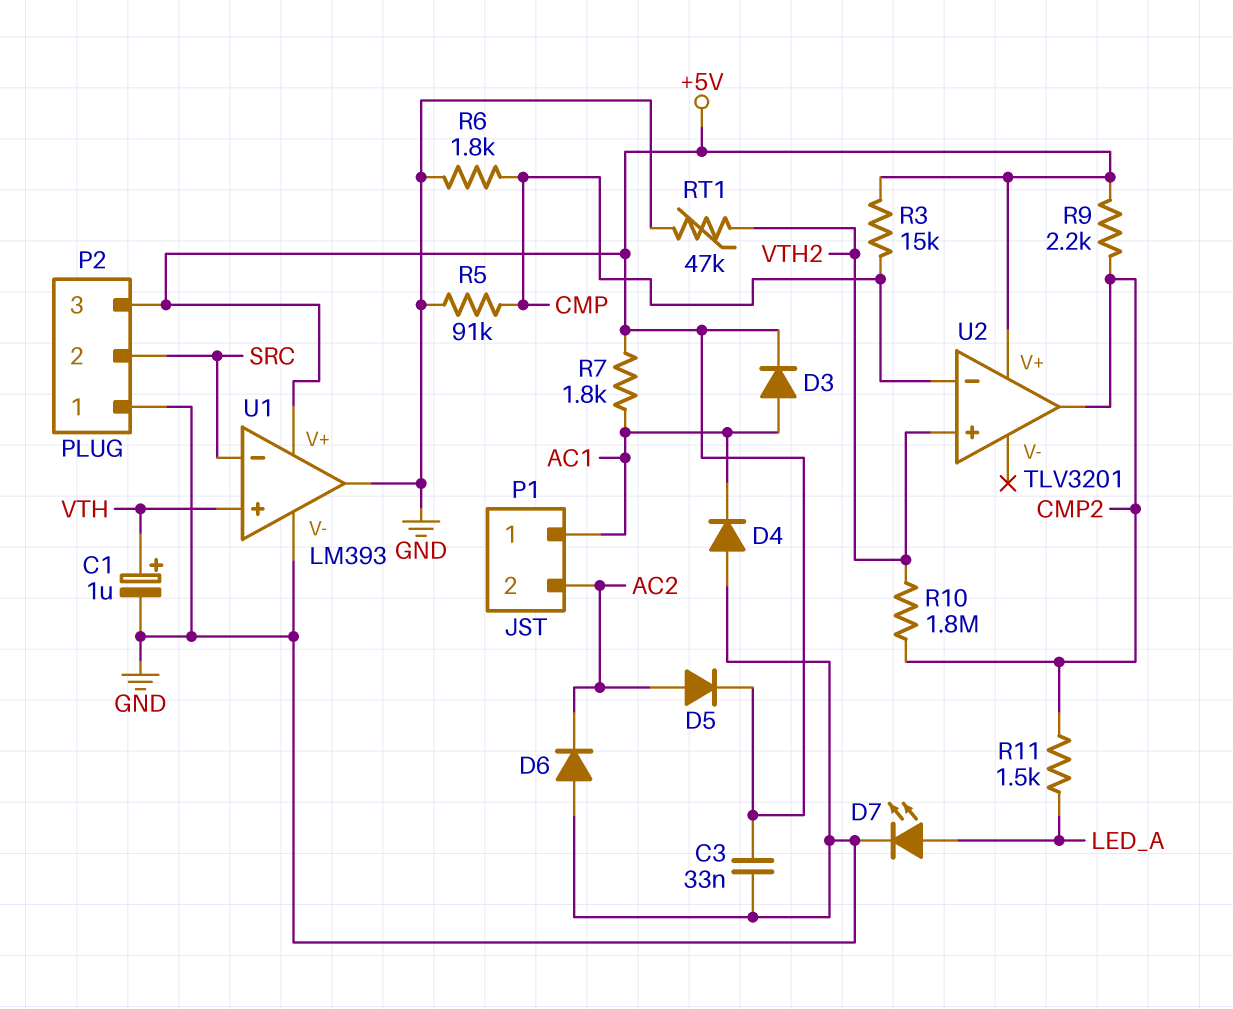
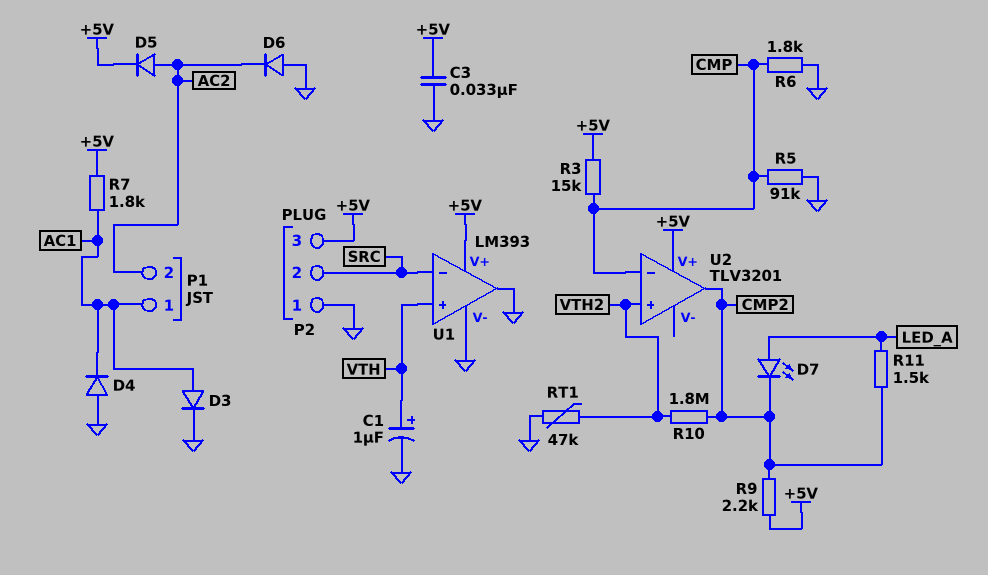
D3: diode (A AC1, K +5V) -> diode (A AC1, K GND)
D7: LED (A LED_A, K GND) -> LED (A LED_A, K CMP2)

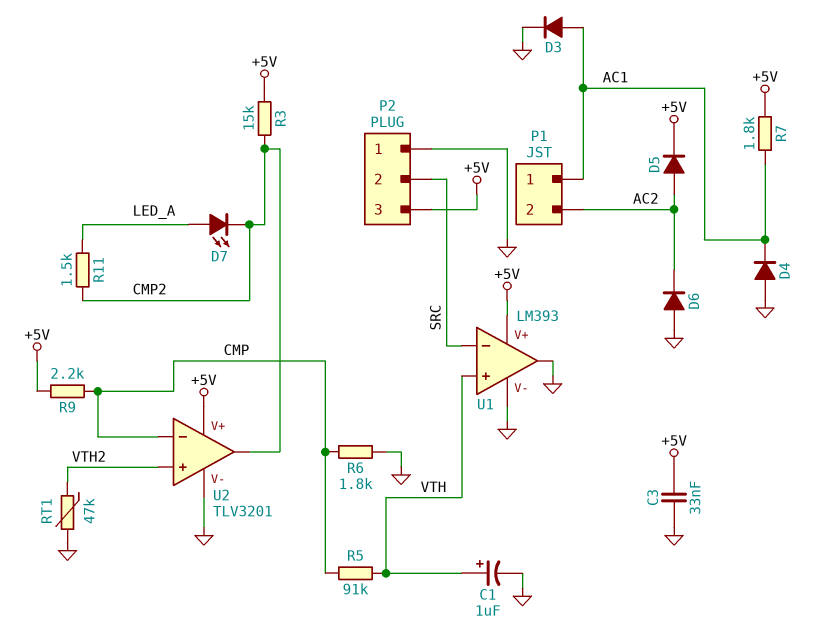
R3: 15k (+5V, CMP) -> 15k (+5V, CMP2)
R5: 91k (CMP, GND) -> 91k (CMP, VTH)
R9: 2.2k (+5V, CMP2) -> 2.2k (+5V, CMP)
R10: 1.8M (CMP2, VTH2) -> none
U2 pin V-: none -> GND

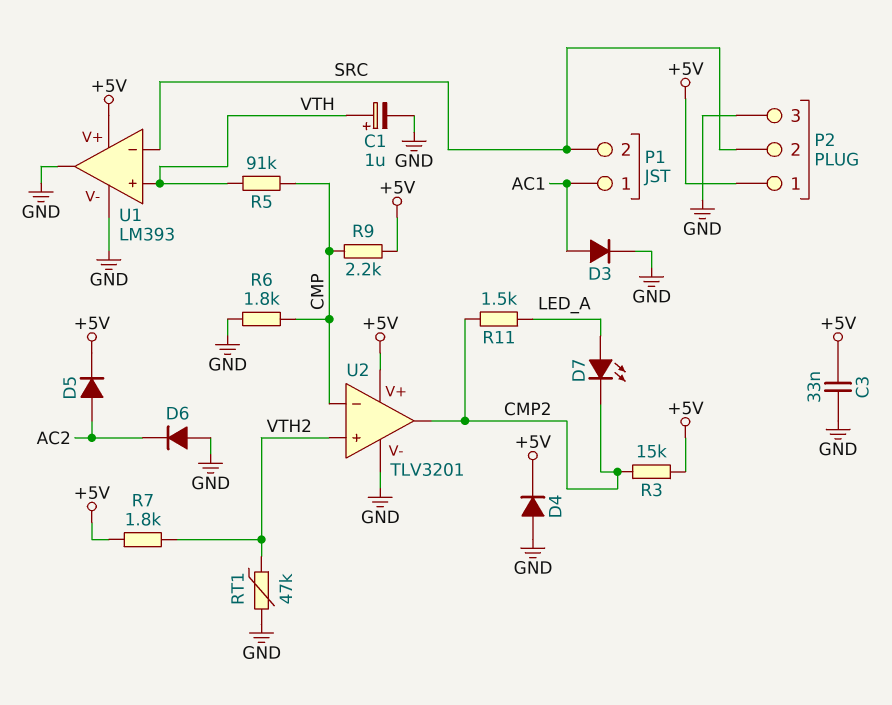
D4: diode (A GND, K AC1) -> diode (A GND, K +5V)
P1 pin 2: AC2 -> SRC
P2 pin 1: GND -> +5V
P2 pin 3: +5V -> GND
R7: 1.8k (+5V, AC1) -> 1.8k (+5V, VTH2)

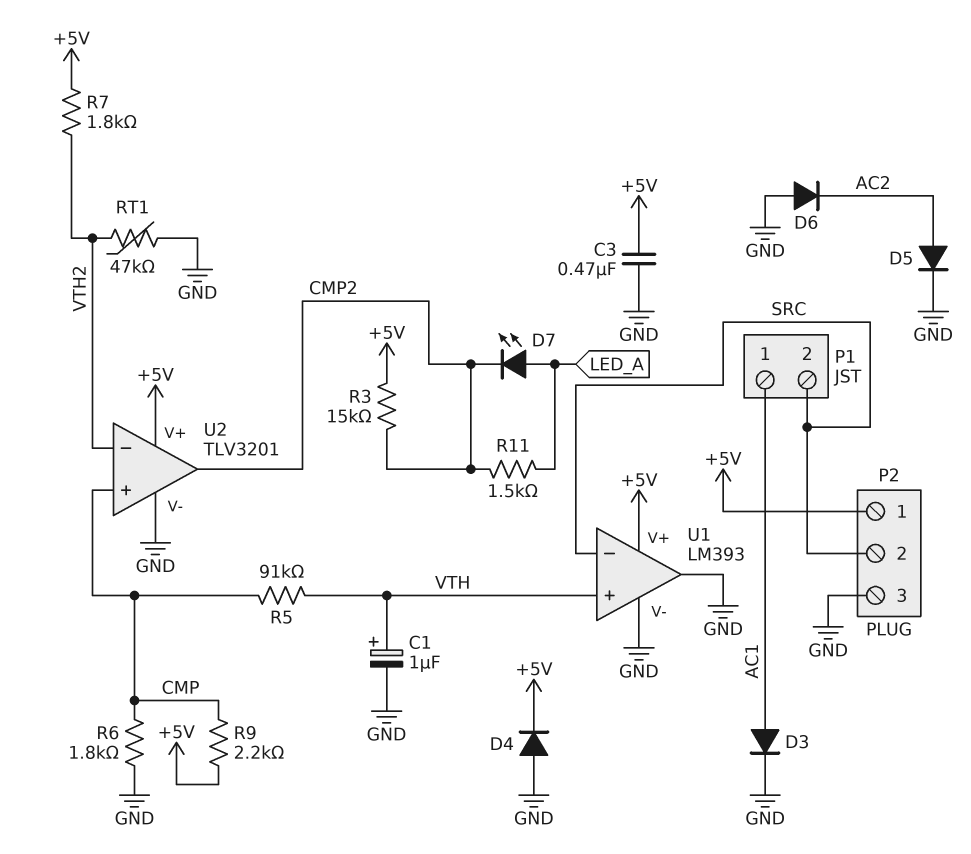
C3: 33nF (+5V, GND) -> 470nF (+5V, GND)
D5: diode (A AC2, K +5V) -> diode (A AC2, K GND)
U2 pin in+: VTH2 -> CMP
U2 pin in-: CMP -> VTH2

